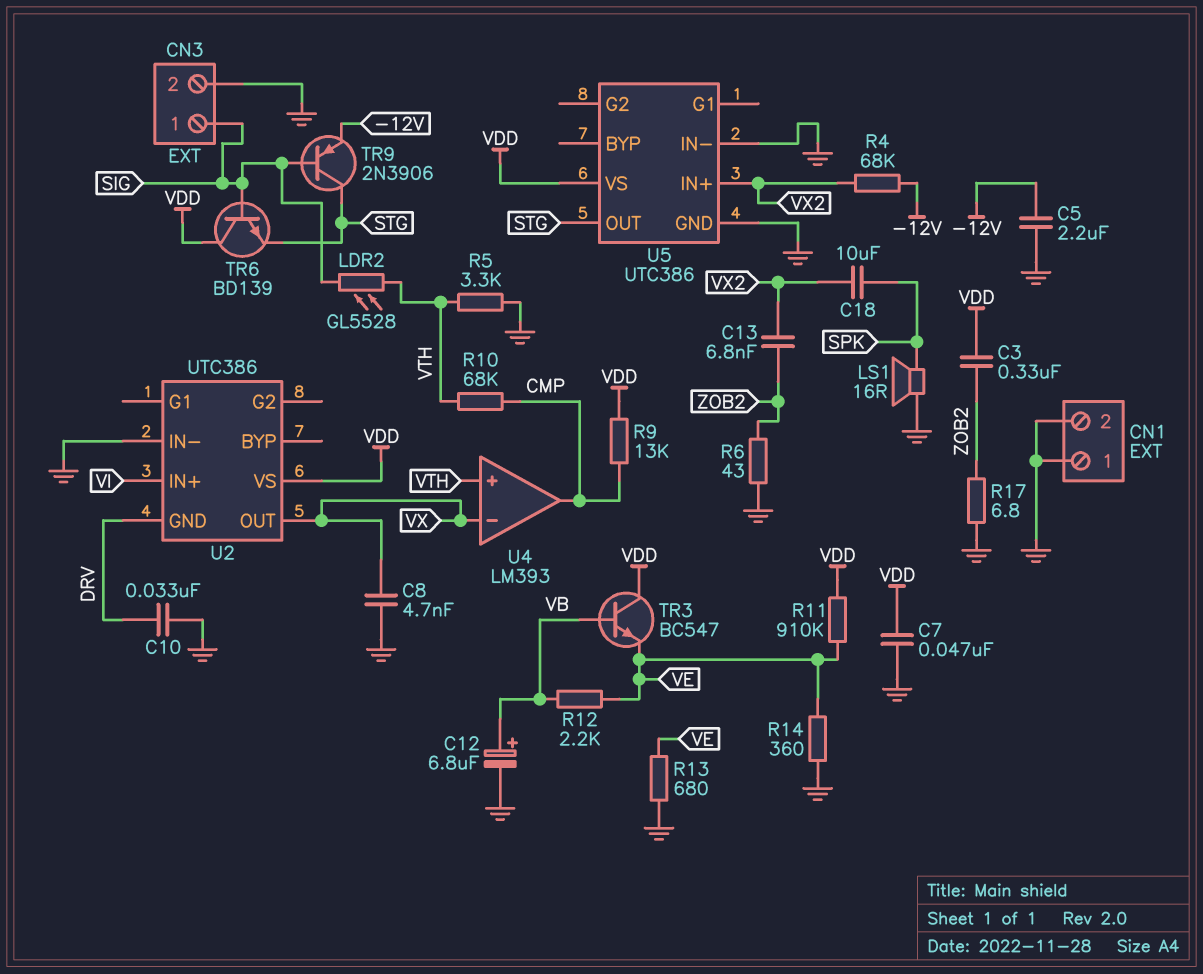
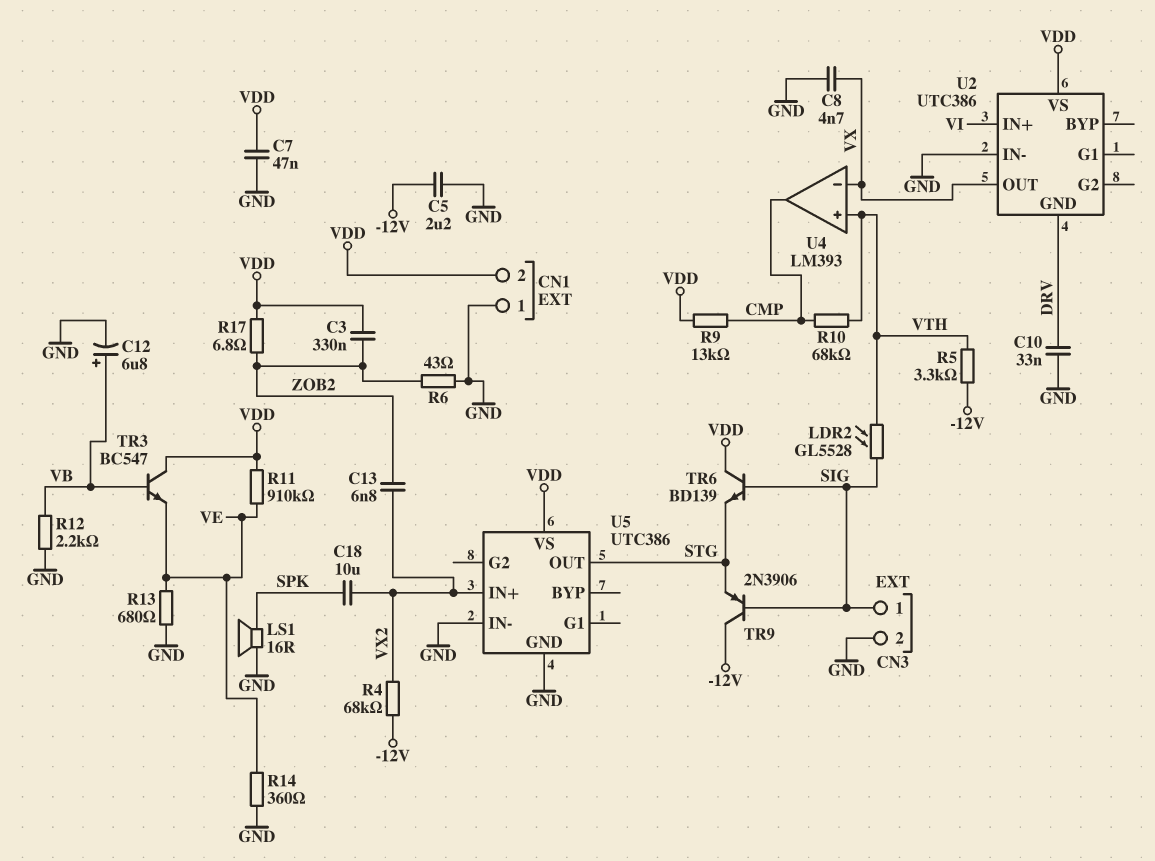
CN1 pin 2: GND -> VDD
R5: 3.3k (GND, VTH) -> 3.3k (-12V, VTH)
R12: 2.2k (VB, VE) -> 2.2k (GND, VB)
R17: 6.8 (GND, ZOB2) -> 6.8 (VDD, ZOB2)
TR9: PNP 2N3906 (B SIG, C STG, E -12V) -> PNP 2N3906 (B SIG, C -12V, E STG)

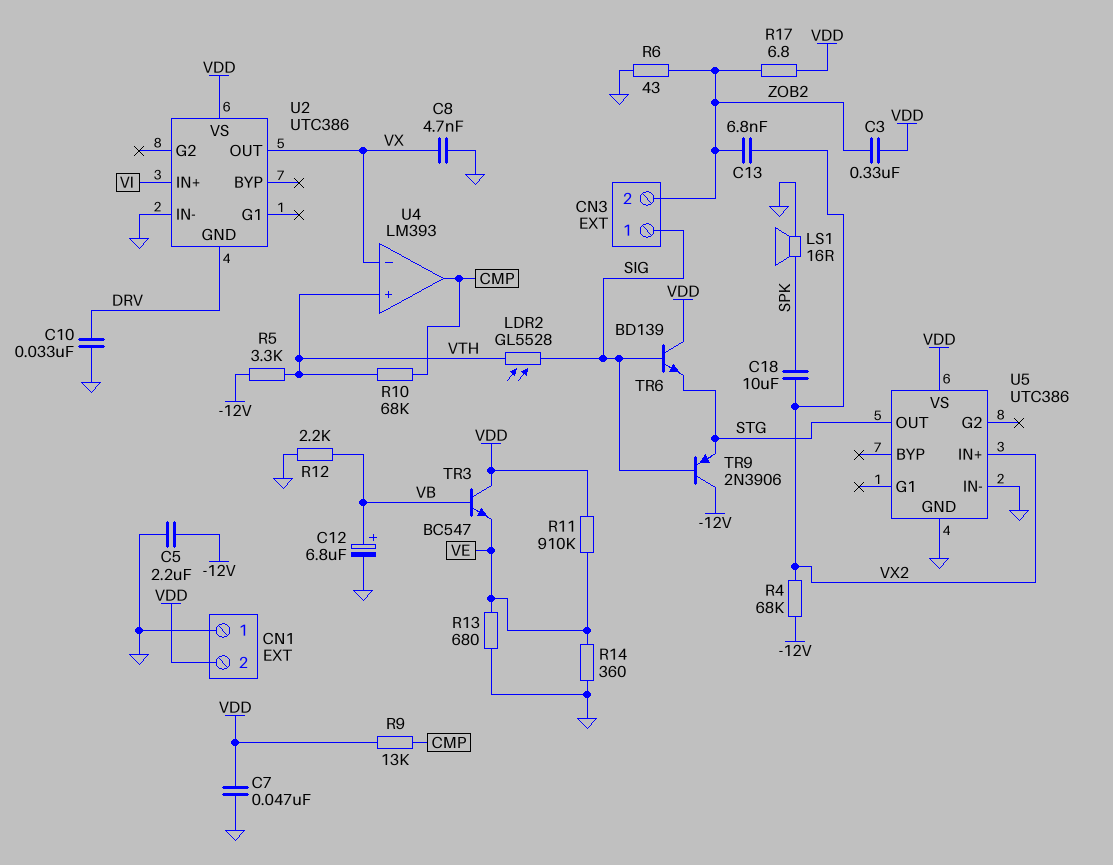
CN3 pin 2: GND -> ZOB2

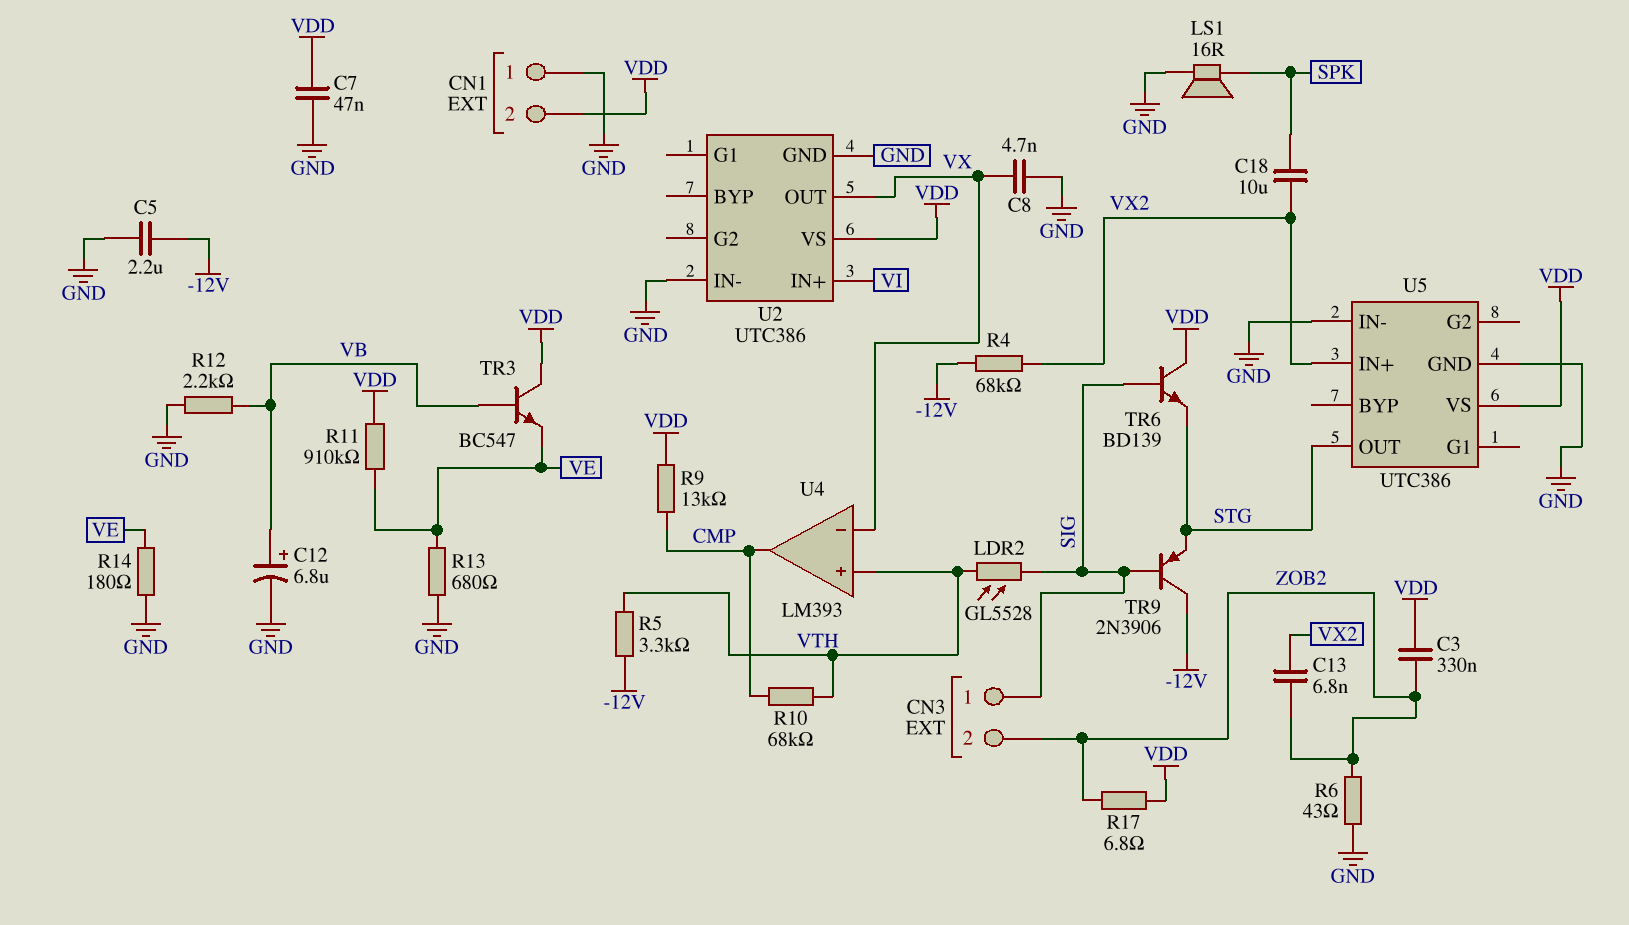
C10: 33nF (DRV, GND) -> none
R14: 360 (GND, VE) -> 180 (GND, VE)
U2 pin GND: DRV -> GND

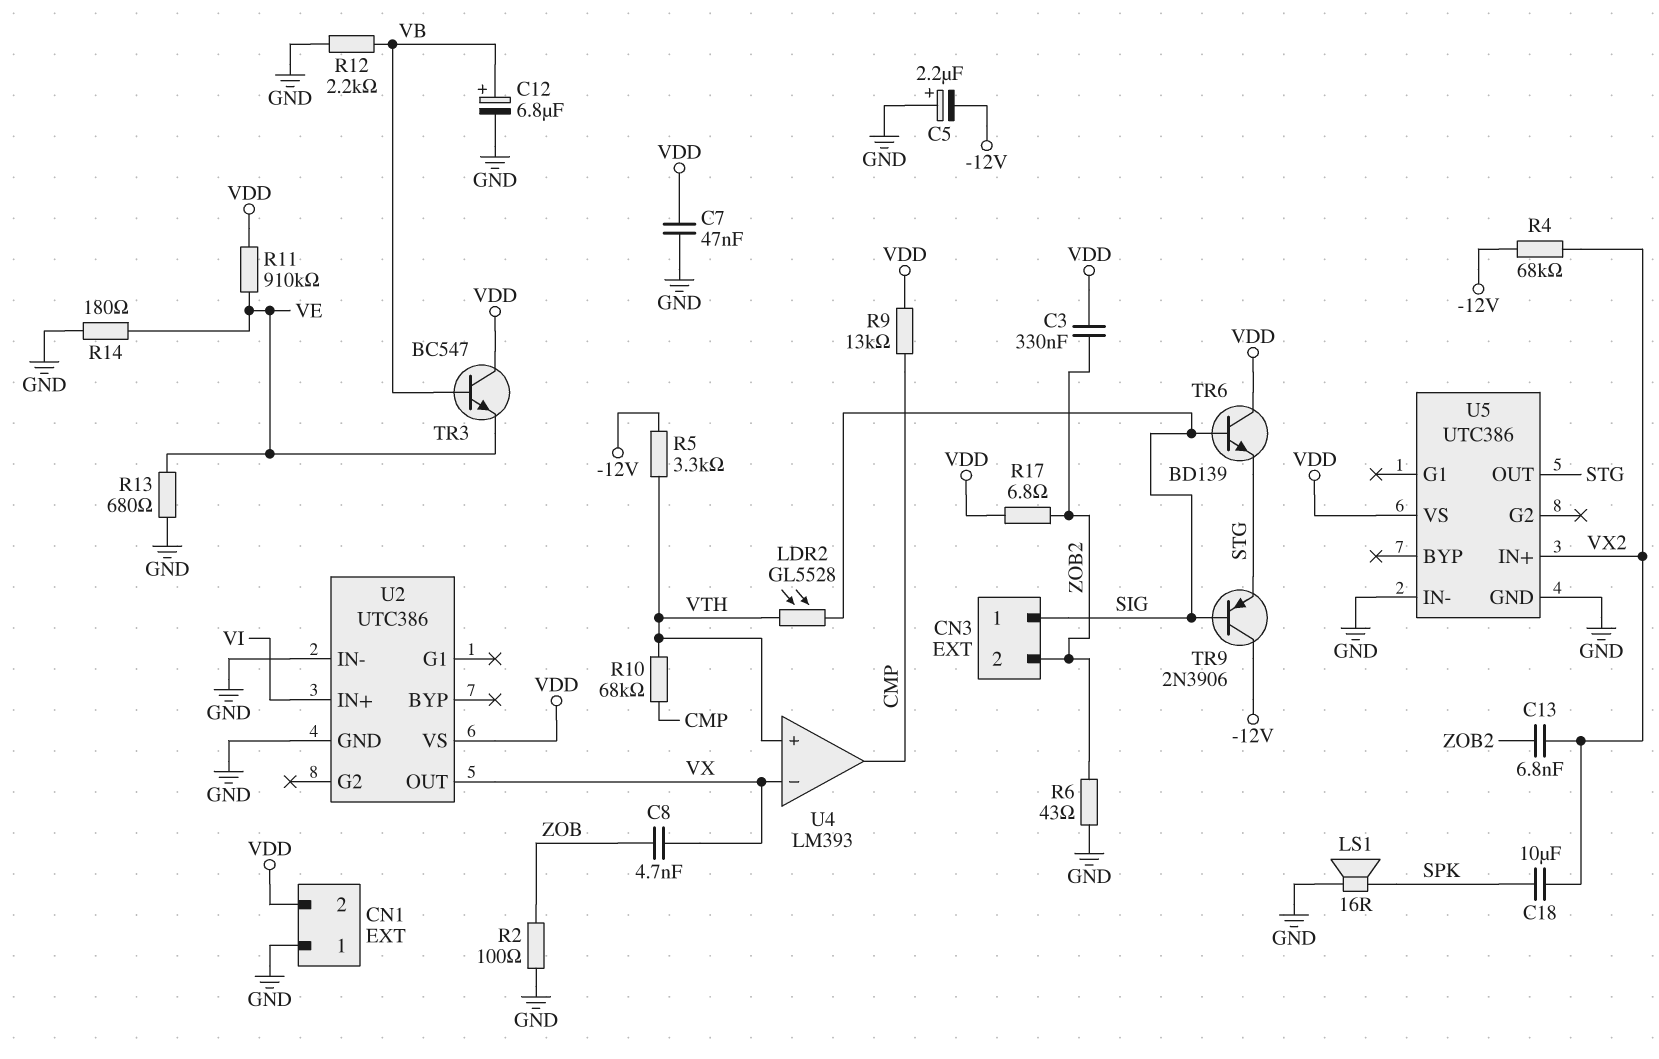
C5: 2.2uF (-12V, GND) -> 2.2uF (plus GND, minus -12V)
C8: 4.7nF (GND, VX) -> 4.7nF (VX, ZOB)
R2: none -> 100 (GND, ZOB)

